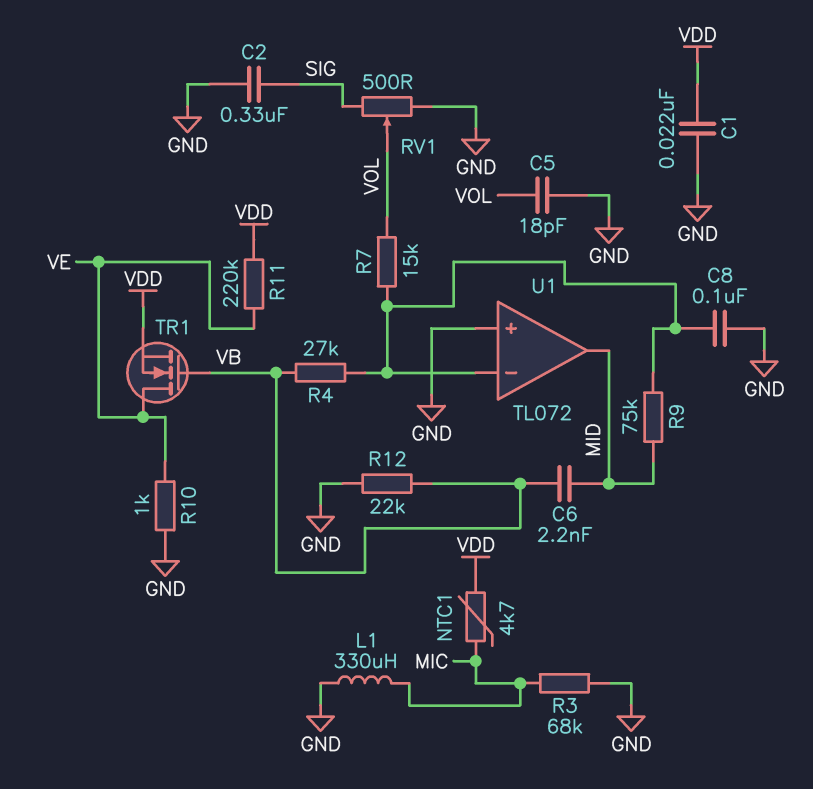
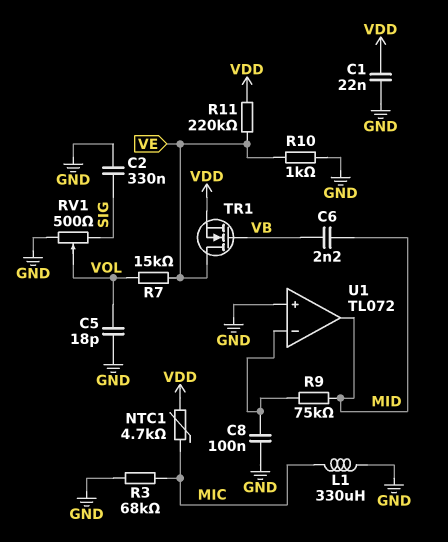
R4: 27k (U1/in-, VB) -> none
R7: 15k (U1/in-, VOL) -> 15k (VE, VOL)
R12: 22k (GND, VB) -> none

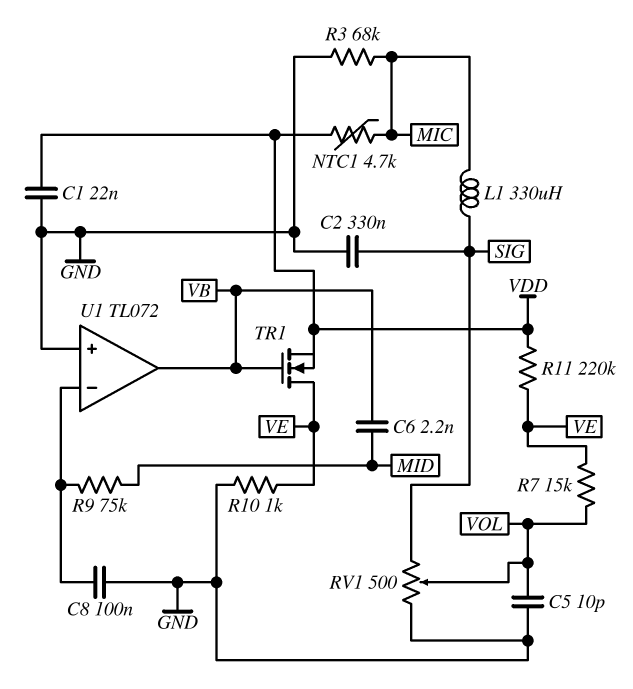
C5: 18pF (GND, VOL) -> 10pF (GND, VOL)
L1: 330uH (GND, MIC) -> 330uH (MIC, SIG)
U1 pin out: MID -> VB

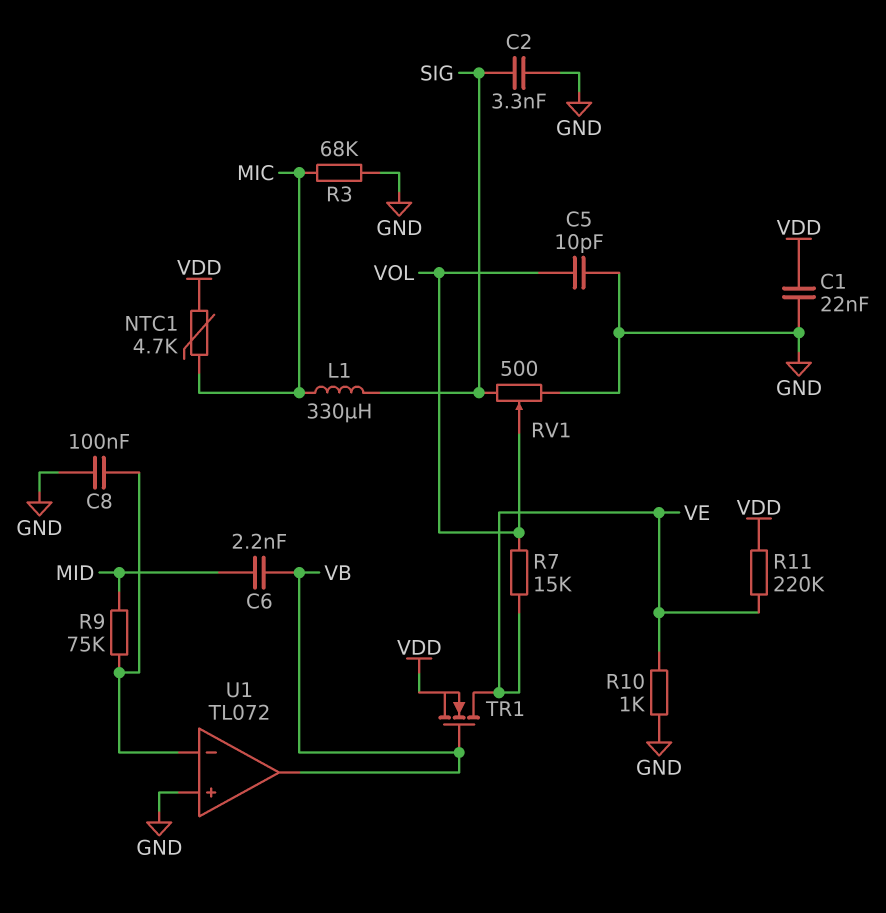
C2: 330nF (GND, SIG) -> 3.3nF (GND, SIG)

